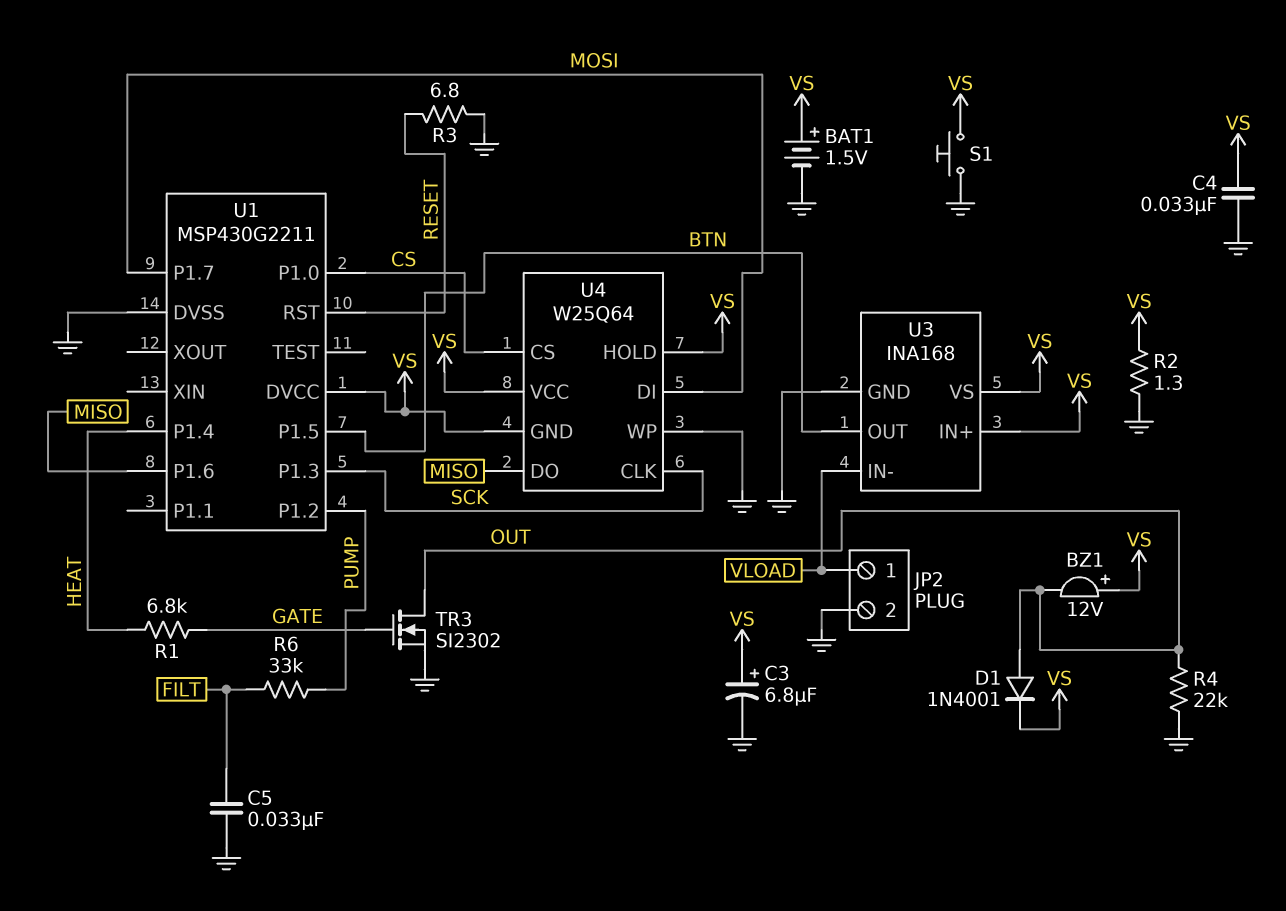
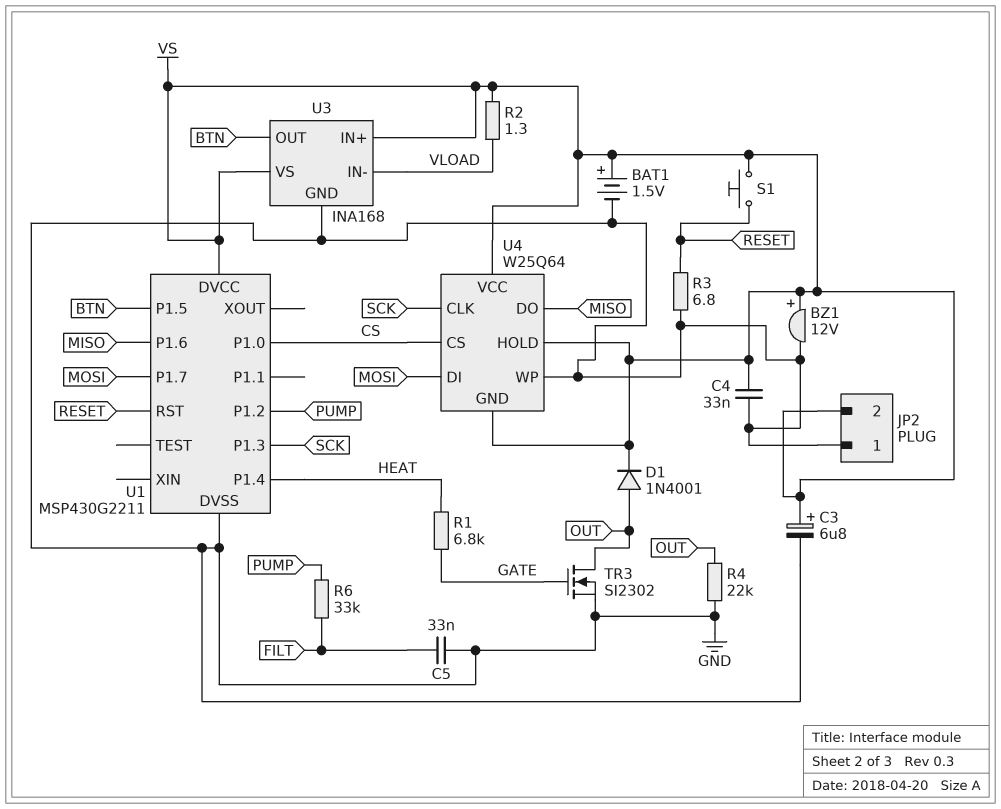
BZ1: buzzer 12V (plus VS, minus OUT) -> buzzer 12V (plus VS, minus GND)
JP2 pin 1: VLOAD -> GND
JP2 pin 2: GND -> VS
R2: 1.3 (GND, VS) -> 1.3 (VLOAD, VS)
S1: button (GND, VS) -> button (RESET, VS)

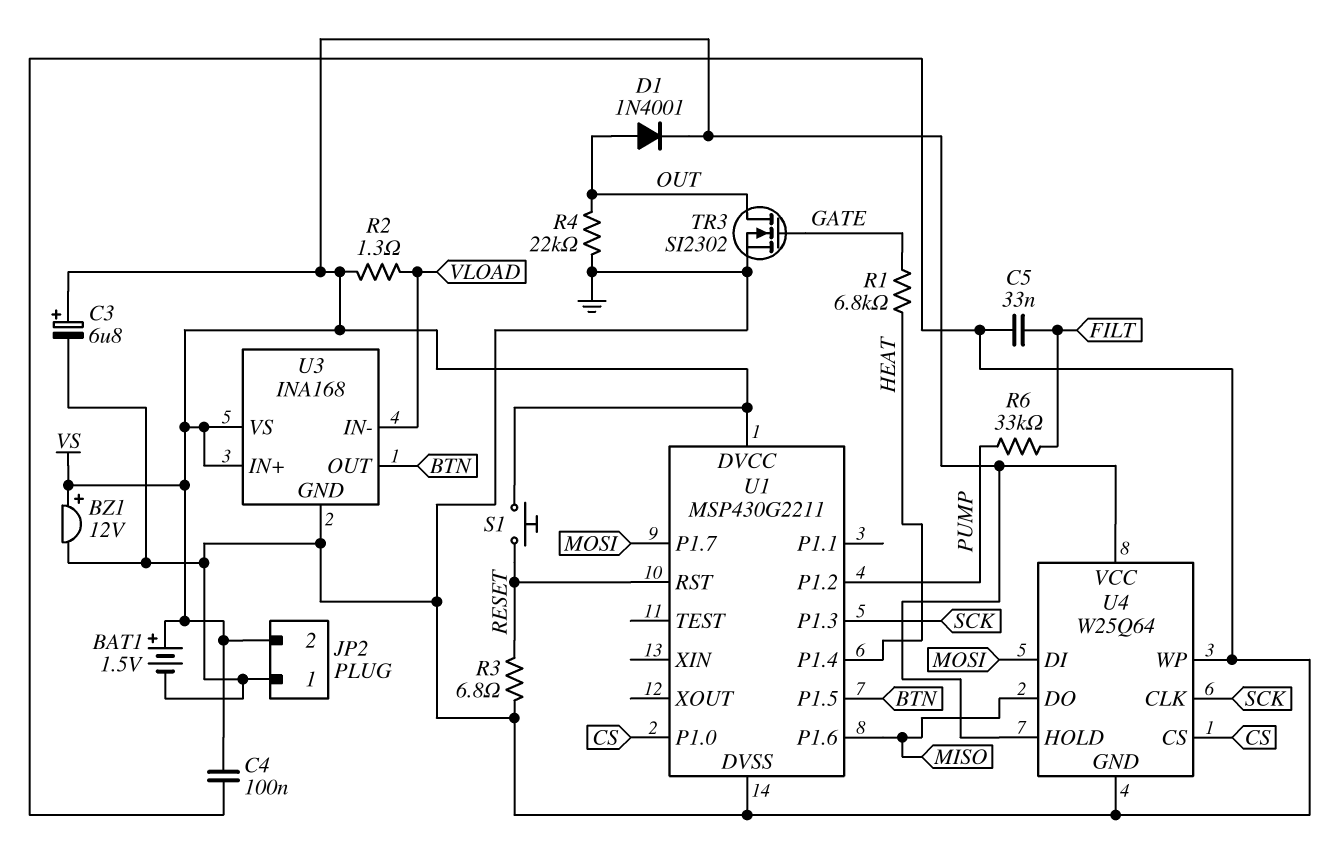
C4: 33nF (GND, VS) -> 100nF (GND, VS)
U4 pin GND: VS -> GND

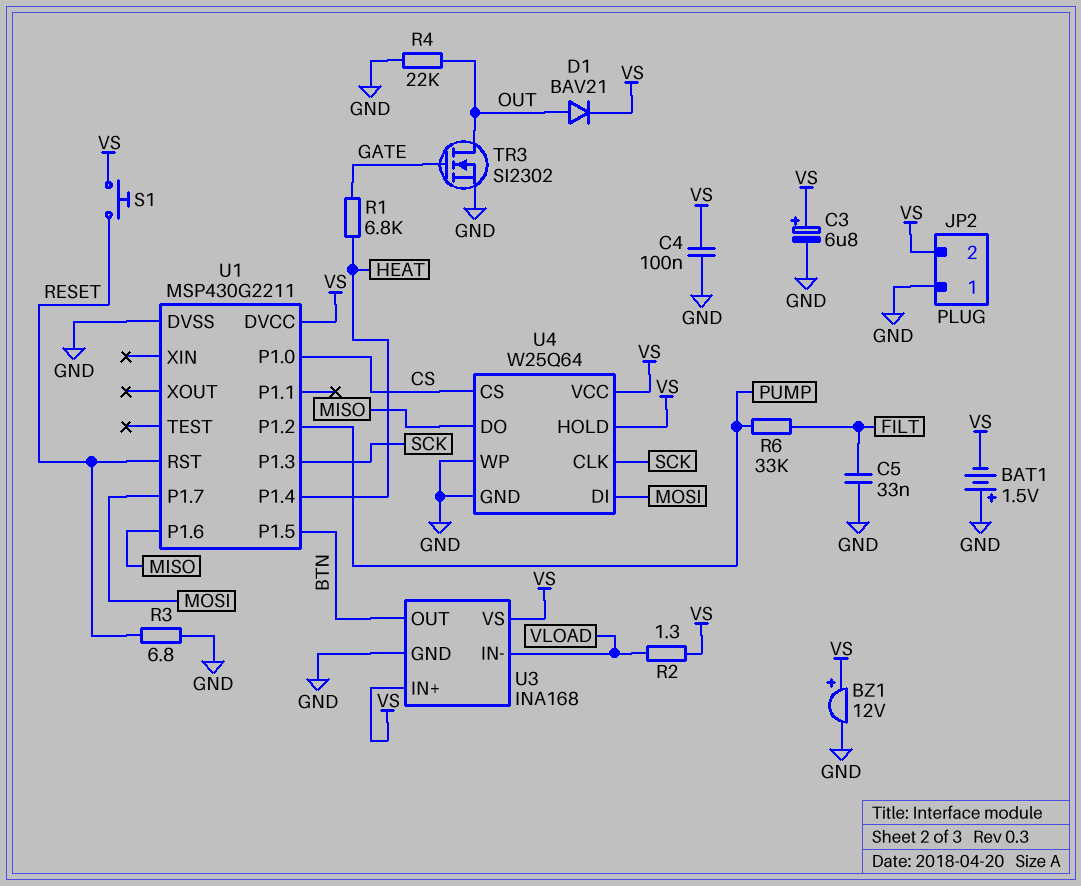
BAT1: 1.5V (plus VS, minus GND) -> 1.5V (plus GND, minus VS)
D1: diode 1N4001 (A OUT, K VS) -> diode BAV21 (A OUT, K VS)

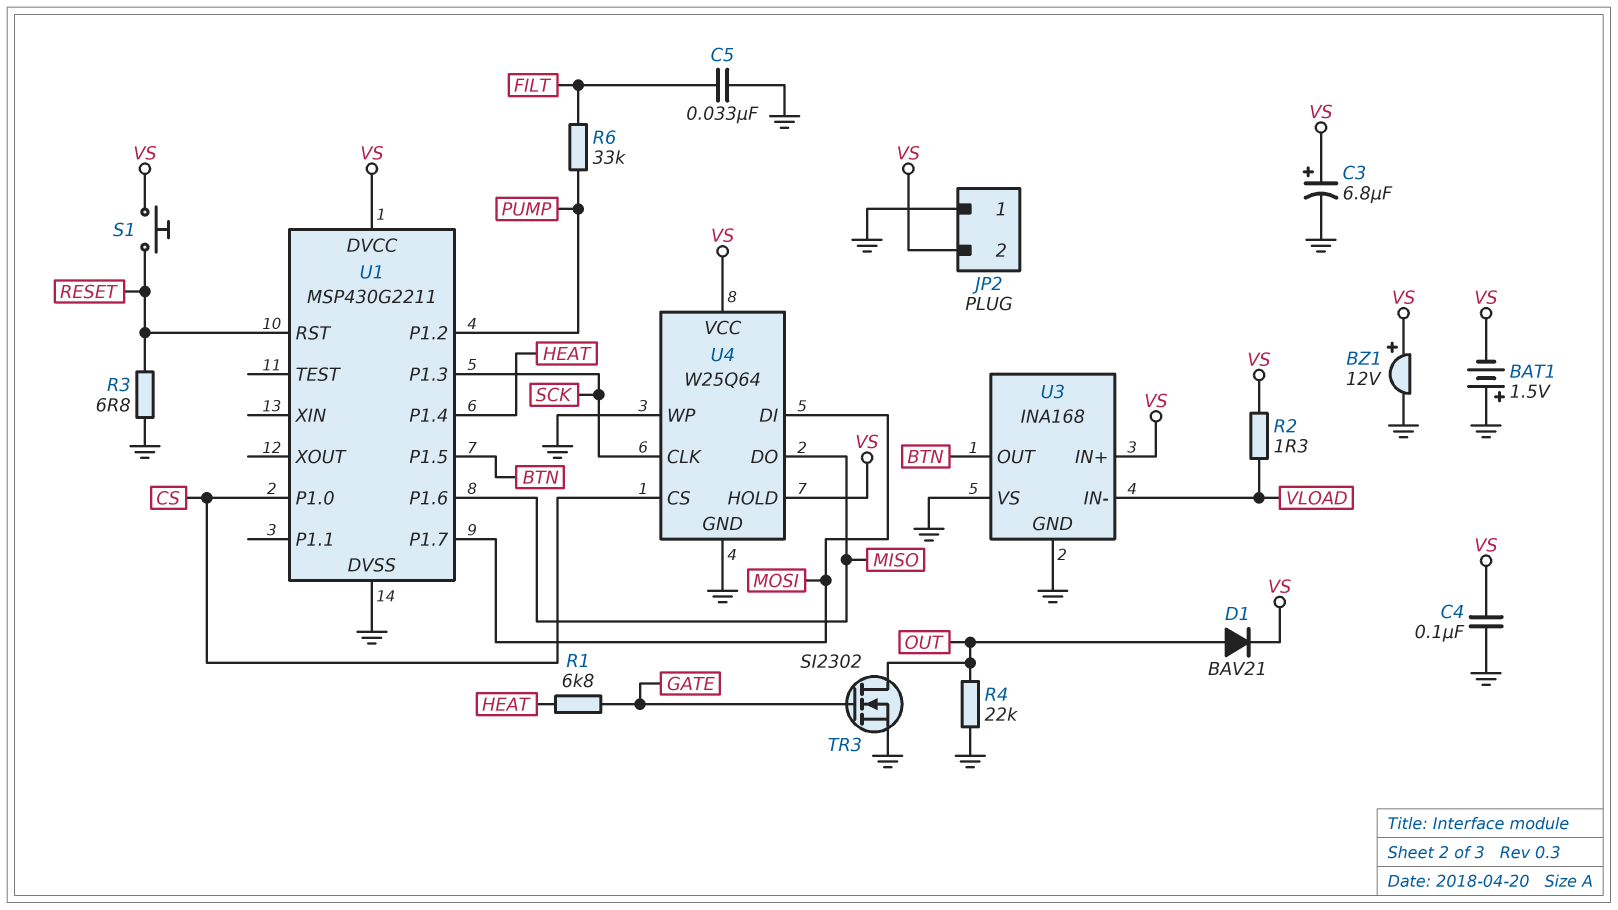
U3 pin VS: VS -> GND

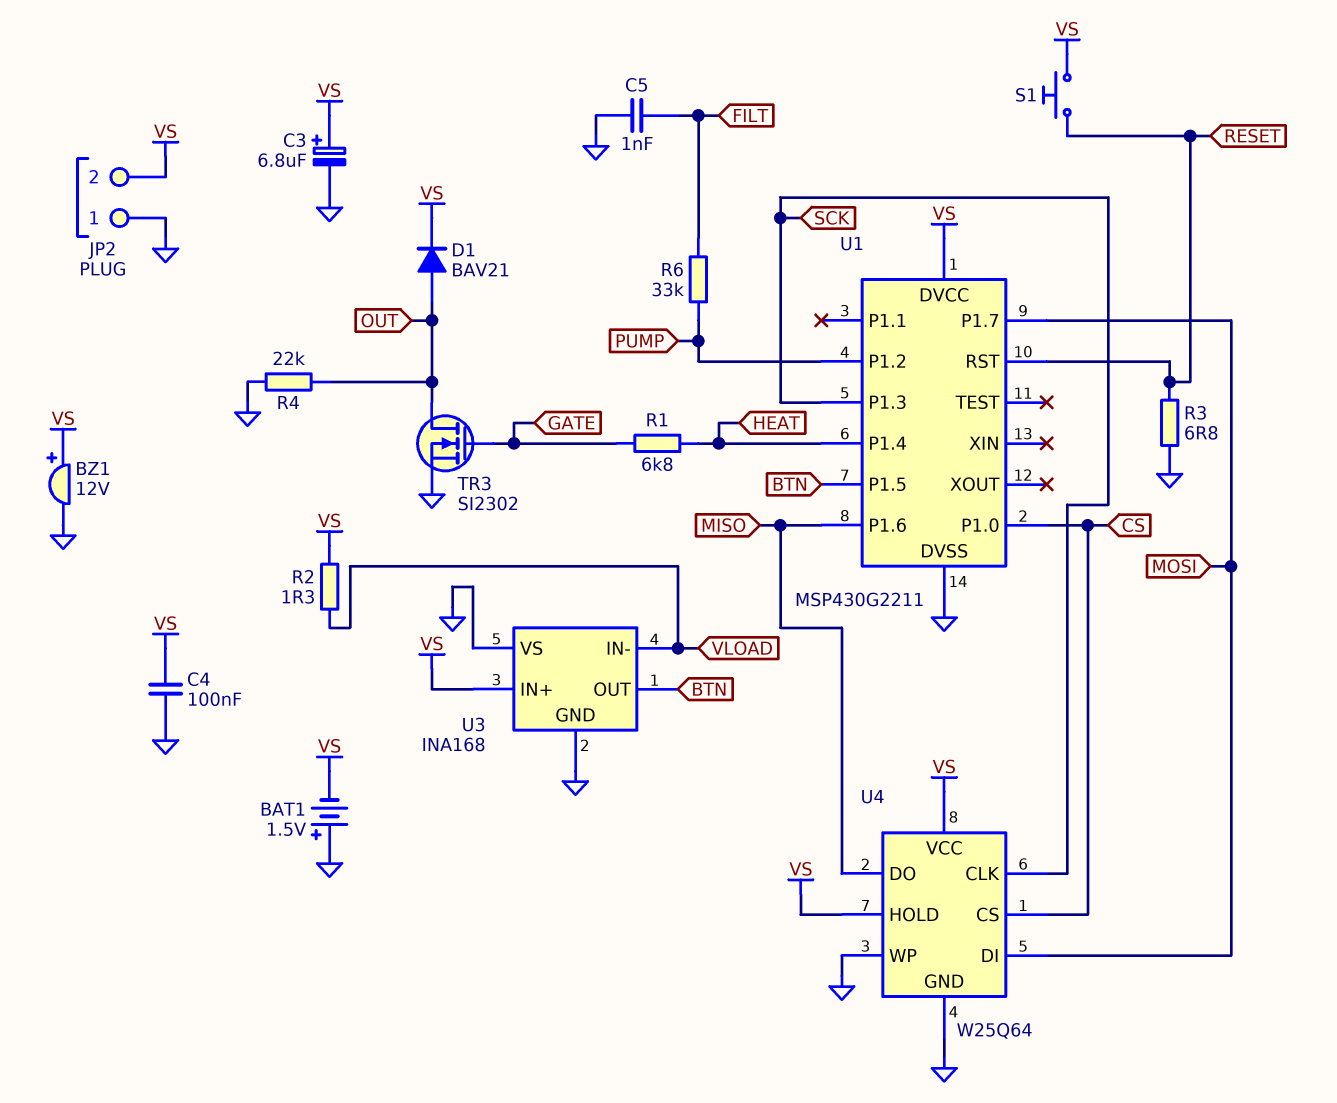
C5: 33nF (FILT, GND) -> 1nF (FILT, GND)

